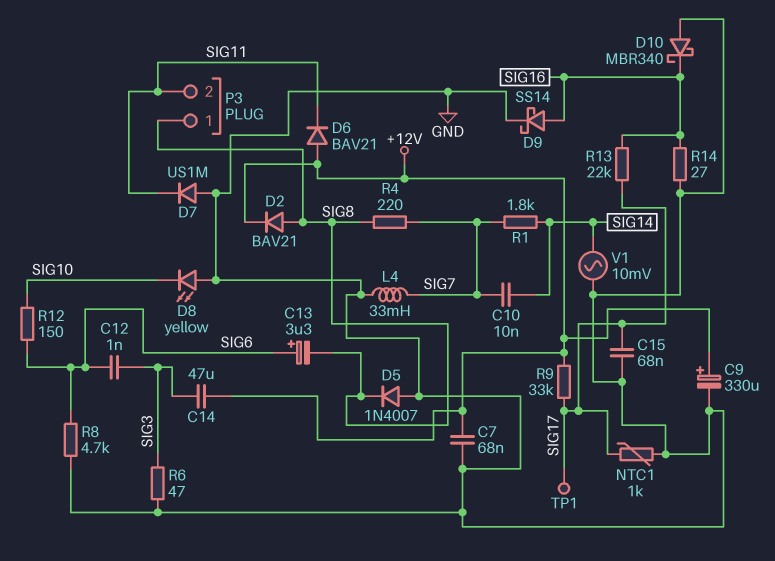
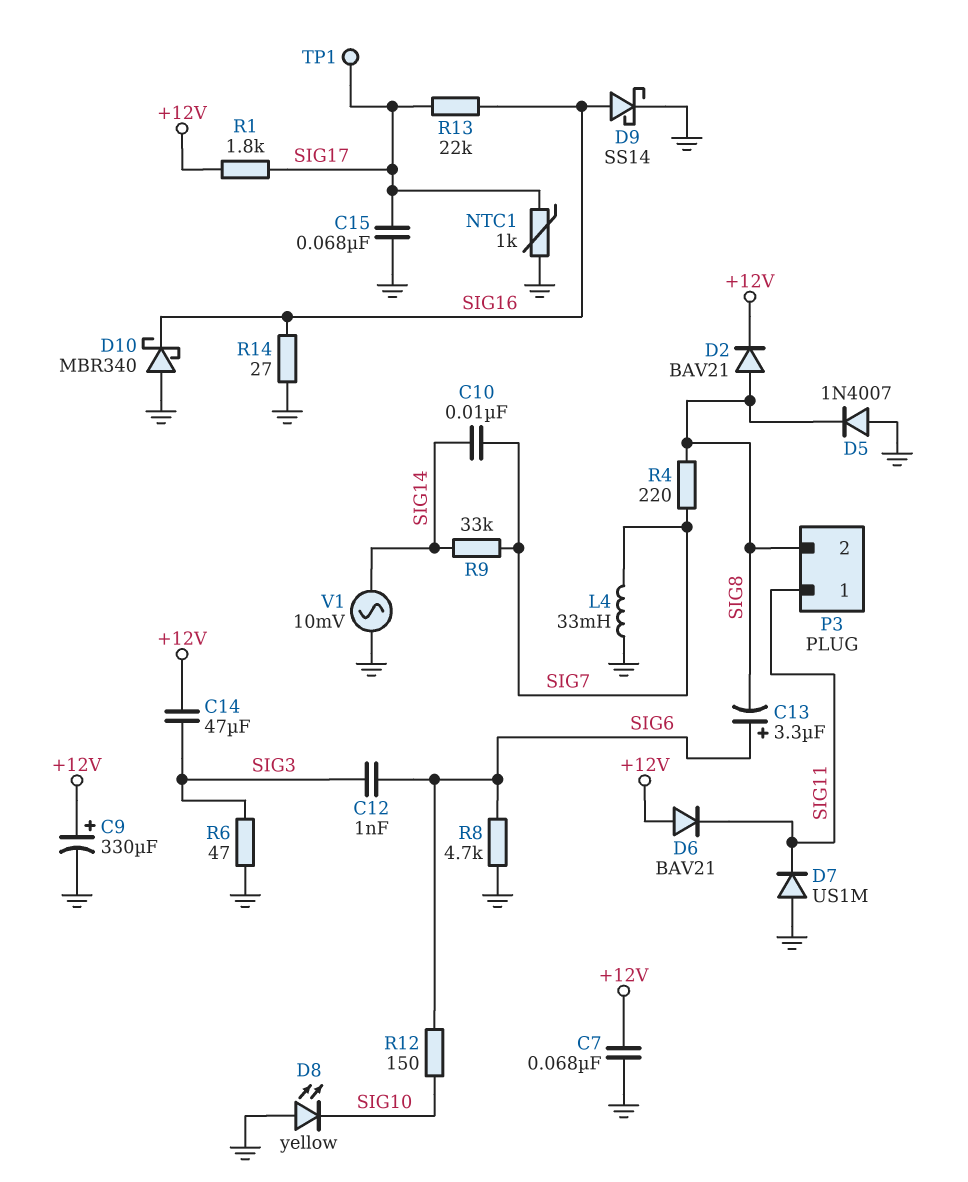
P3 pin 1: SIG8 -> SIG11
P3 pin 2: SIG11 -> SIG8
R1: 1.8k (SIG7, SIG14) -> 1.8k (+12V, SIG17)
R9: 33k (+12V, SIG17) -> 33k (SIG7, SIG14)

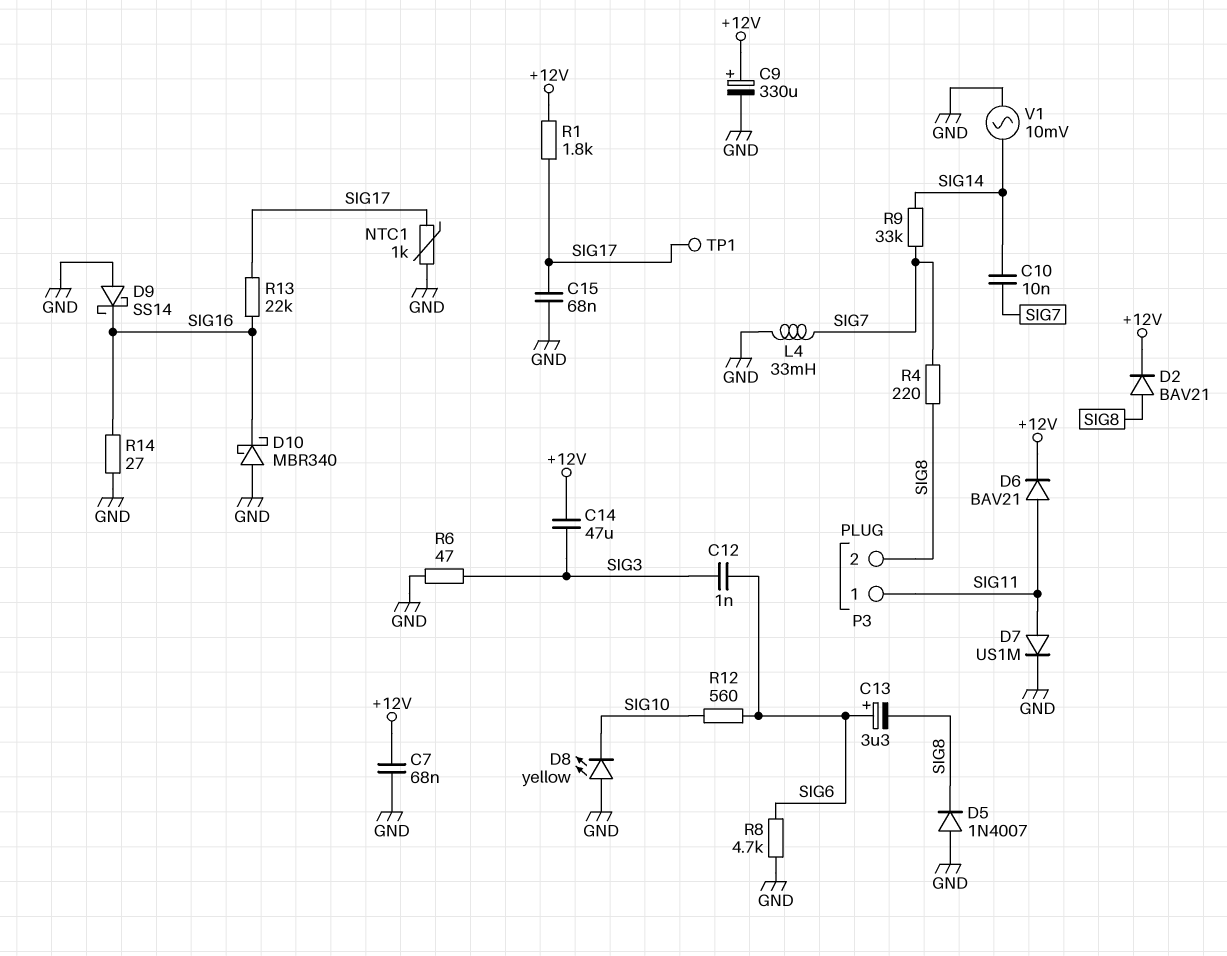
D6: diode BAV21 (A +12V, K SIG11) -> diode BAV21 (A SIG11, K +12V)
D7: diode US1M (A GND, K SIG11) -> diode US1M (A SIG11, K GND)
D9: schottky SS14 (A SIG16, K GND) -> schottky SS14 (A GND, K SIG16)
R12: 150 (SIG6, SIG10) -> 560 (SIG6, SIG10)

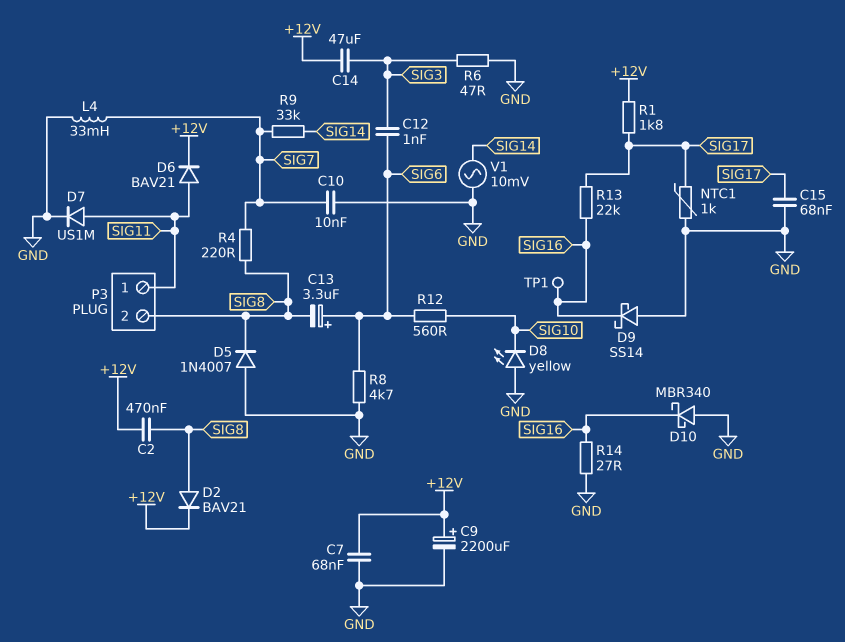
C2: none -> 470nF (+12V, SIG8)
C9: 330uF (plus +12V, minus GND) -> 2200uF (plus +12V, minus GND)
C10: 10nF (SIG7, SIG14) -> 10nF (GND, SIG7)
TP1: test point (SIG17) -> test point (SIG16)

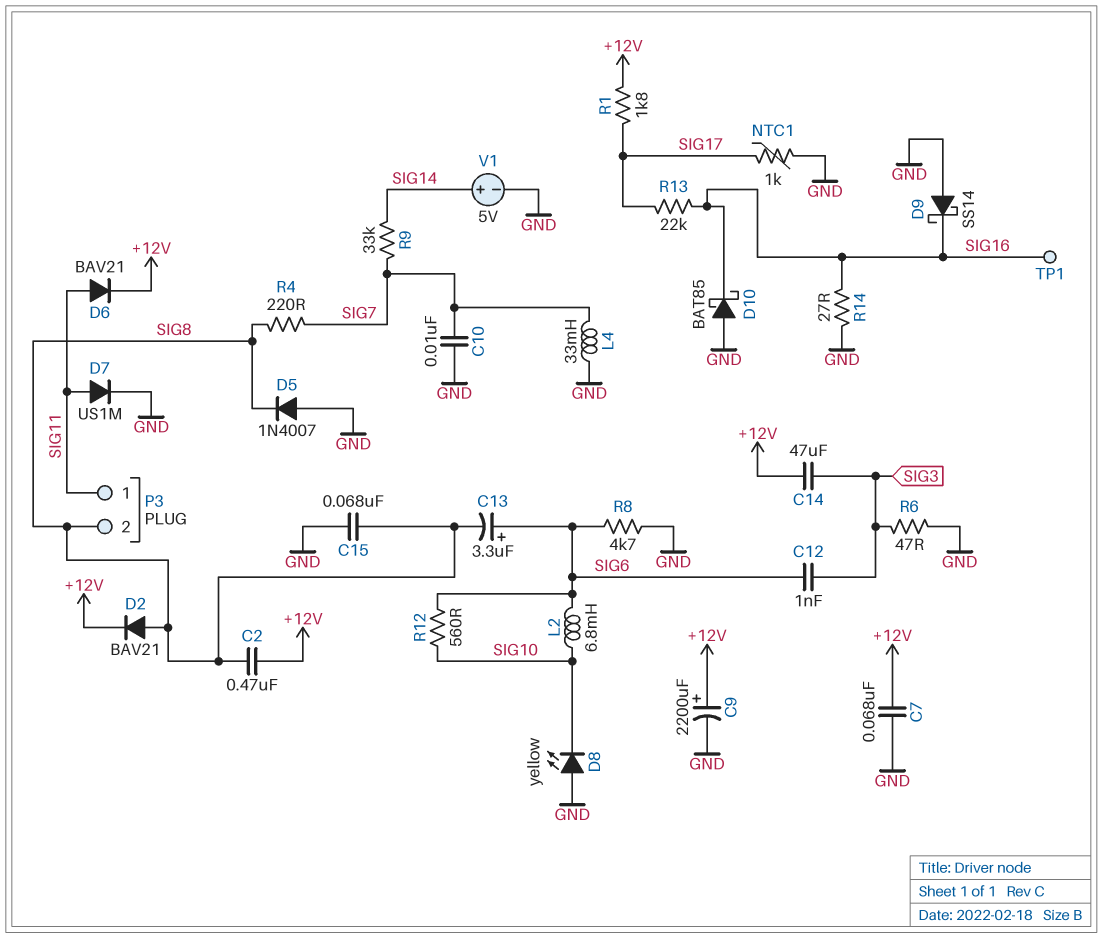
C15: 68nF (GND, SIG17) -> 68nF (GND, SIG8)
D10: schottky MBR340 (A GND, K SIG16) -> schottky BAT85 (A GND, K SIG16)
L2: none -> 6.8mH (SIG6, SIG10)
V1: AC 10mV (GND, SIG14) -> 5V (plus SIG14, minus GND)

